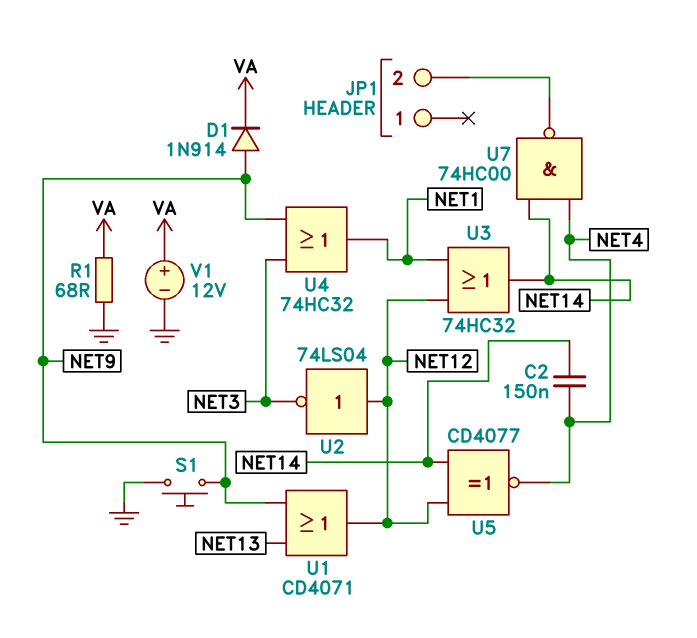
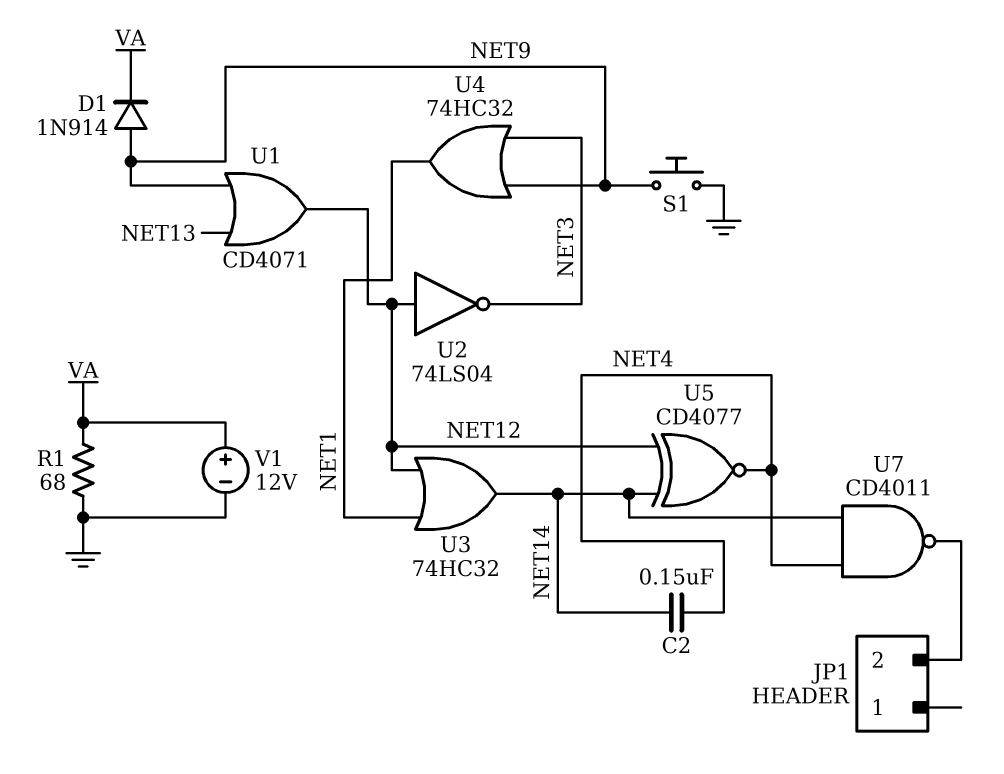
U7: NAND 74HC00 (in NET4, in NET14, out JP1/2) -> NAND CD4011 (in NET4, in NET14, out JP1/2)

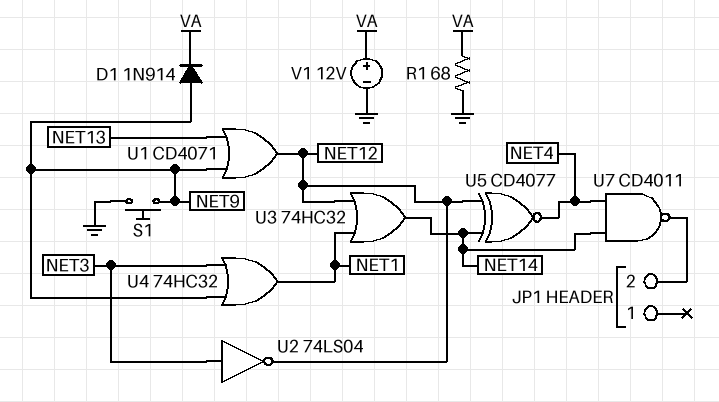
C2: 150nF (NET4, NET14) -> none
U2: NOT 74LS04 (in NET12, out NET3) -> NOT 74LS04 (in NET3, out NET12)

